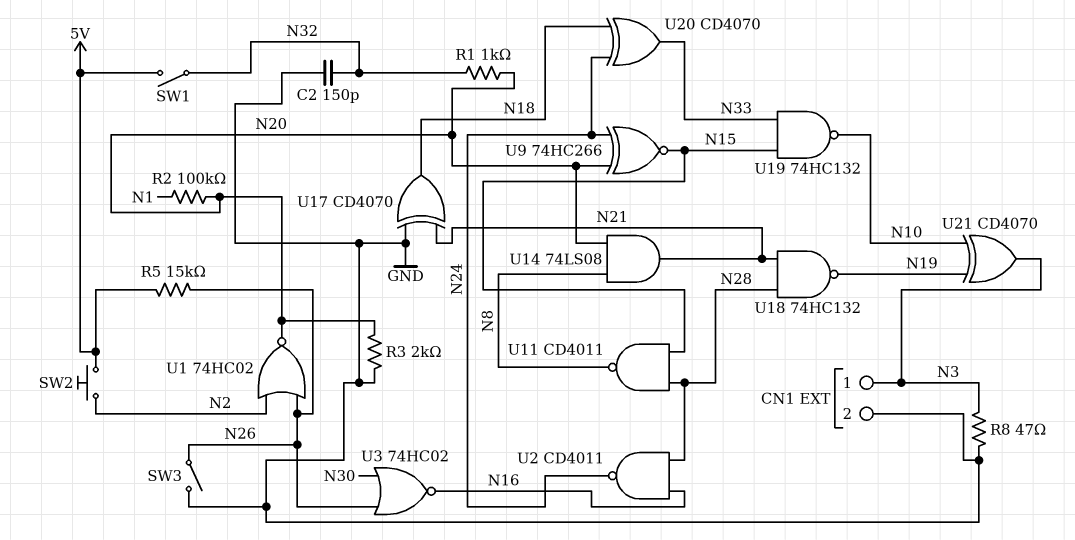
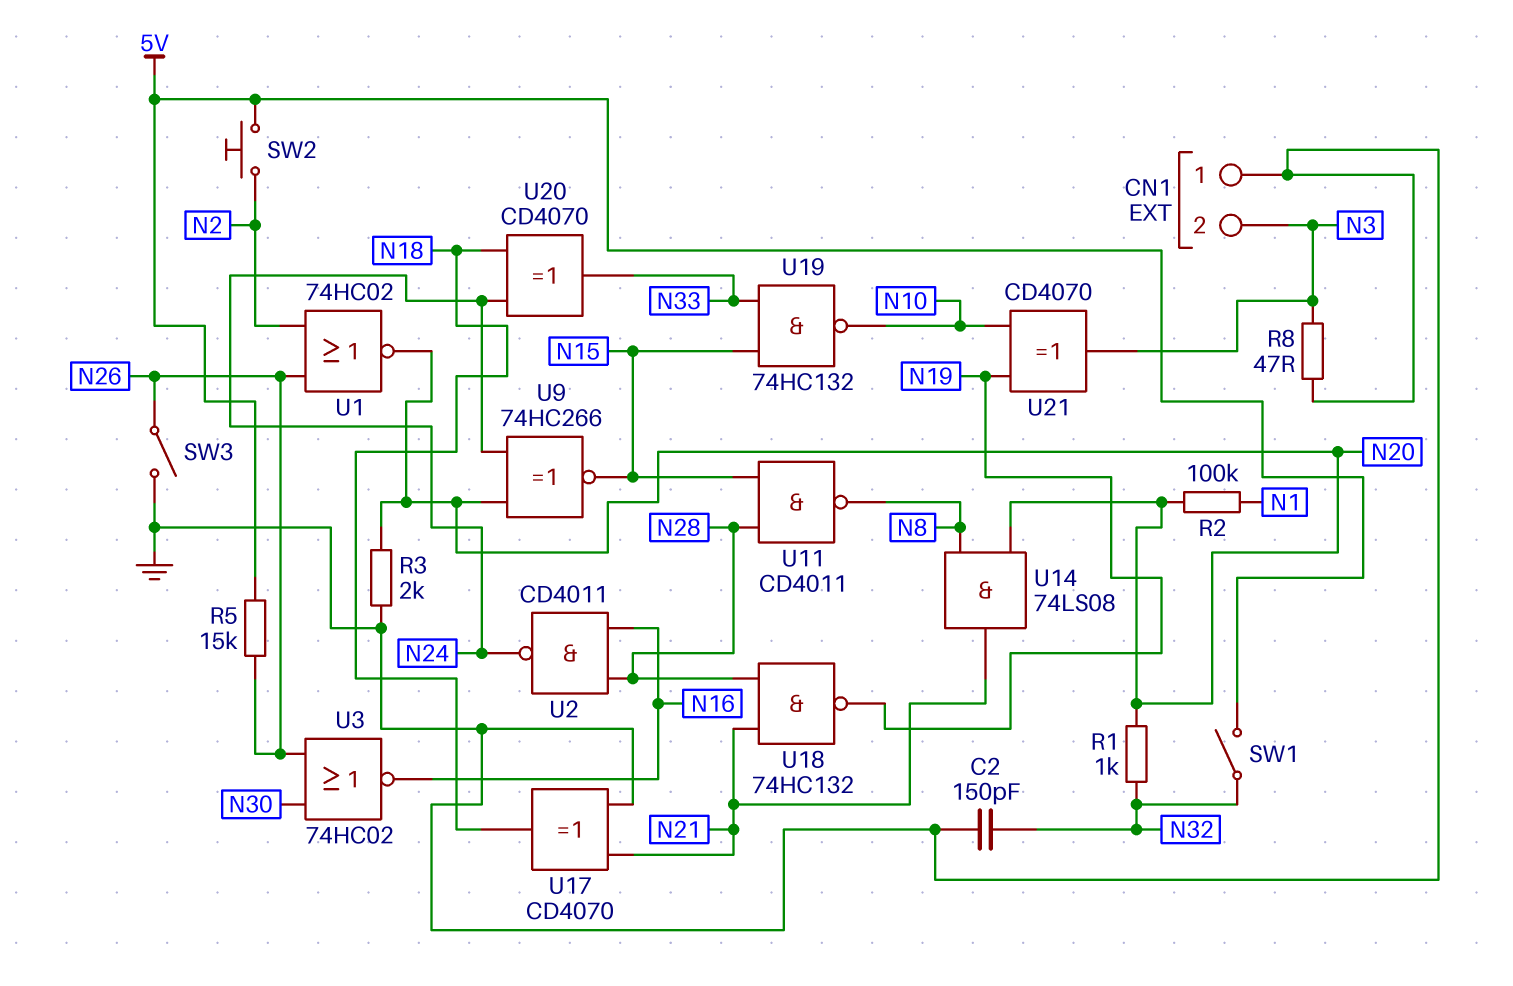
CN1 pin 1: N3 -> GND
CN1 pin 2: GND -> N3

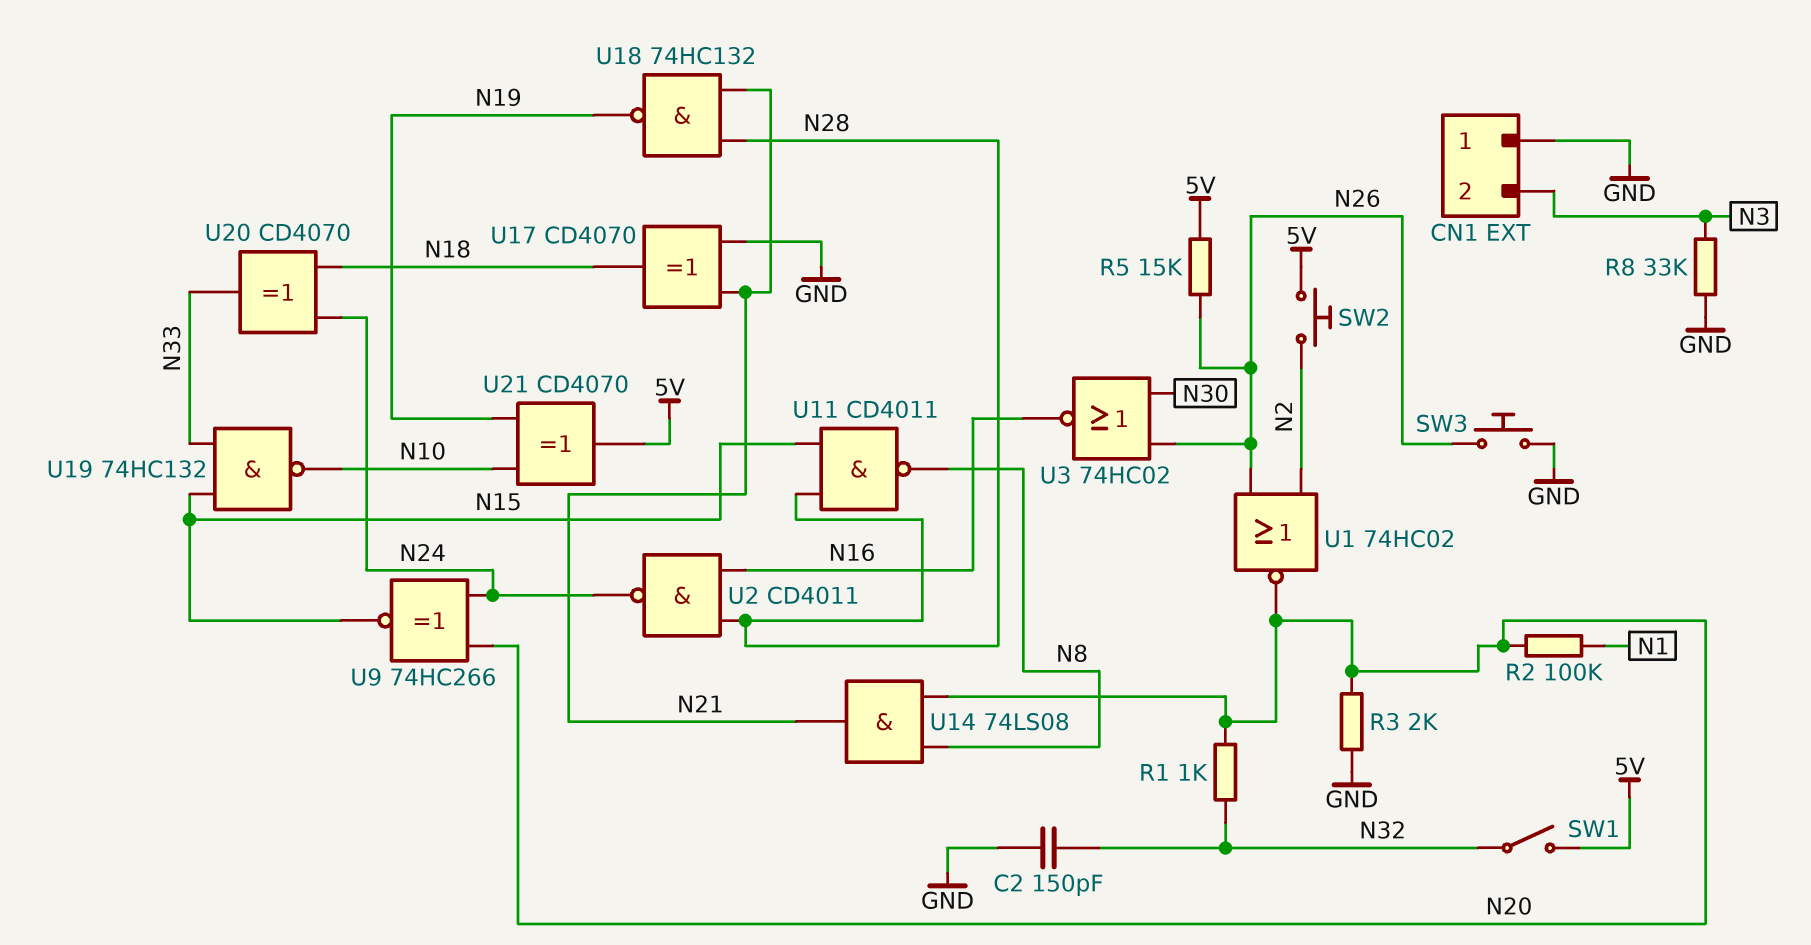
R8: 47 (GND, N3) -> 33k (GND, N3)
SW3: switch (GND, N26) -> button (GND, N26)
U21: XOR CD4070 (in N10, in N19, out N3) -> XOR CD4070 (in N10, in N19, out 5V)

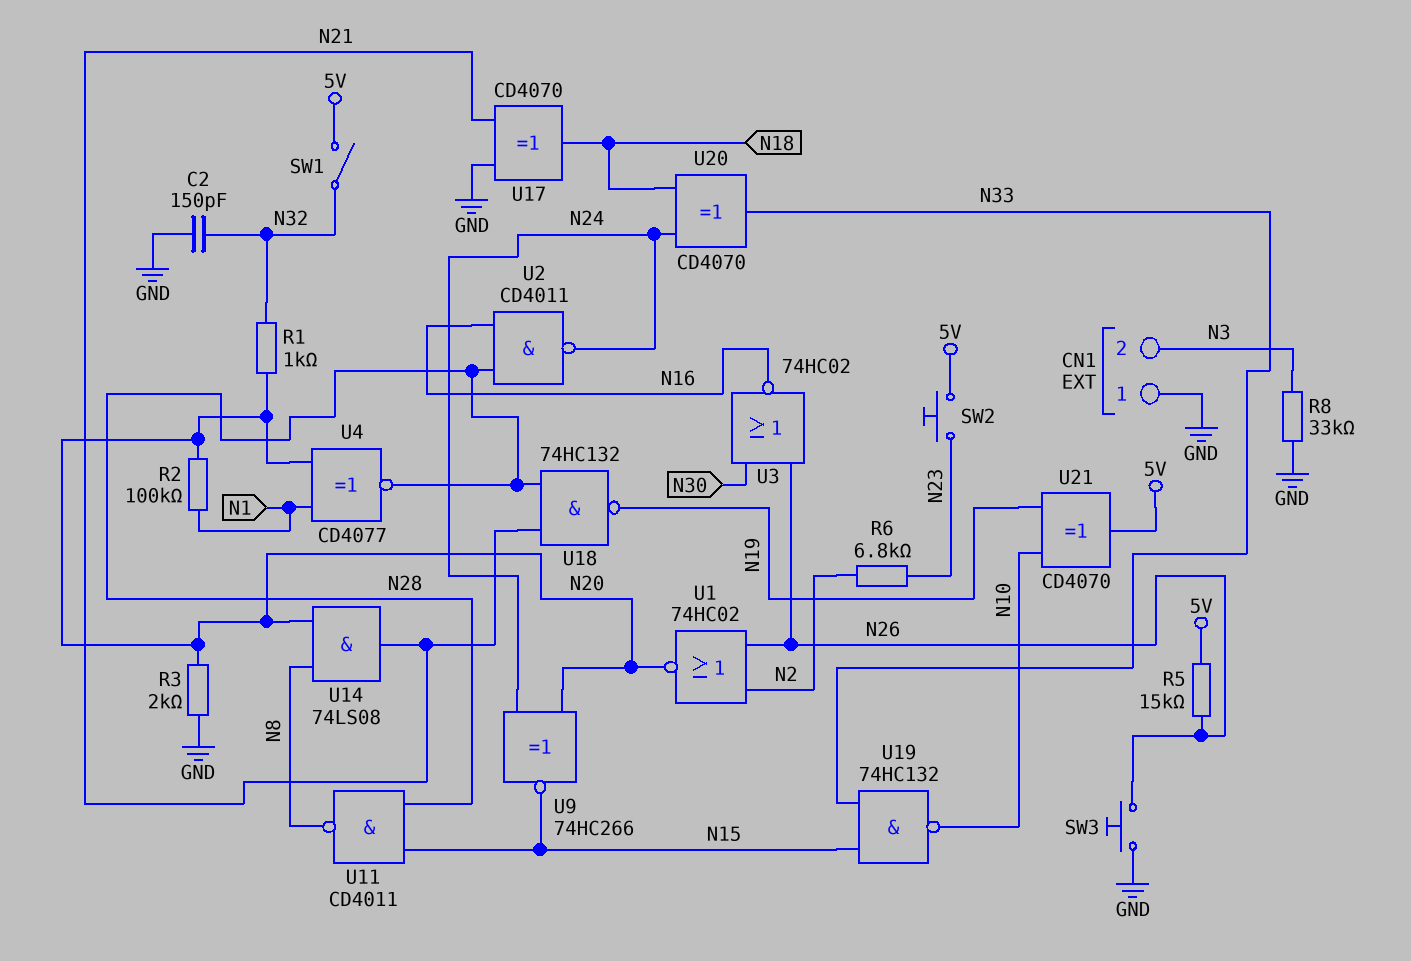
R6: none -> 6.8k (N2, N23)
SW2: button (5V, N2) -> button (5V, N23)
U4: none -> XNOR CD4077 (in N1, in N20, out N28)

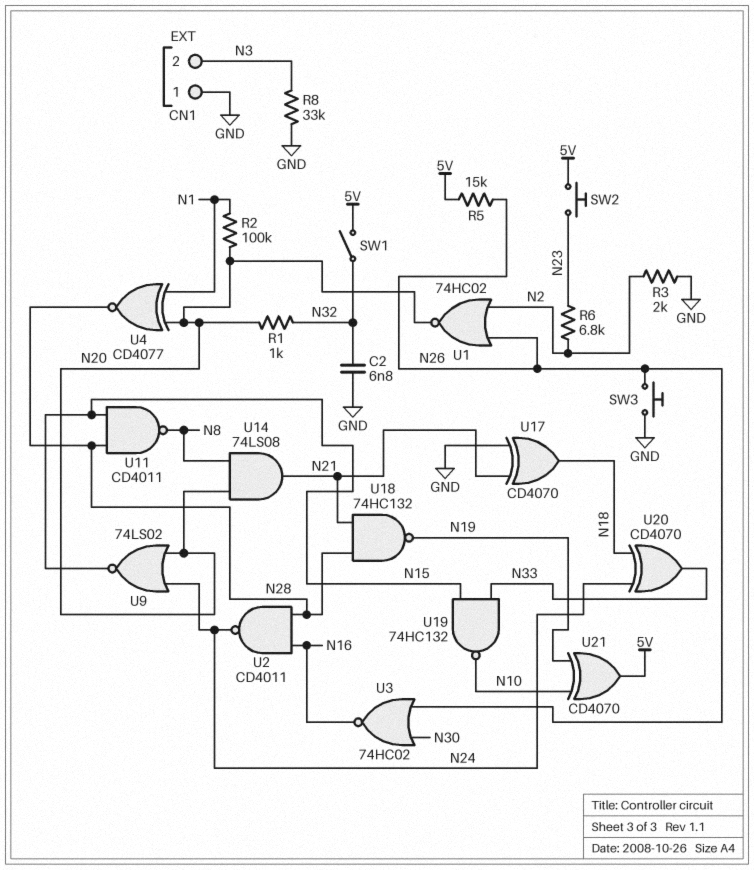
C2: 150pF (GND, N32) -> 6.8nF (GND, N32)
R3: 2k (GND, N20) -> 2k (GND, N2)
U9: XNOR 74HC266 (in N20, in N24, out N15) -> NOR 74LS02 (in N20, in N24, out N15)

